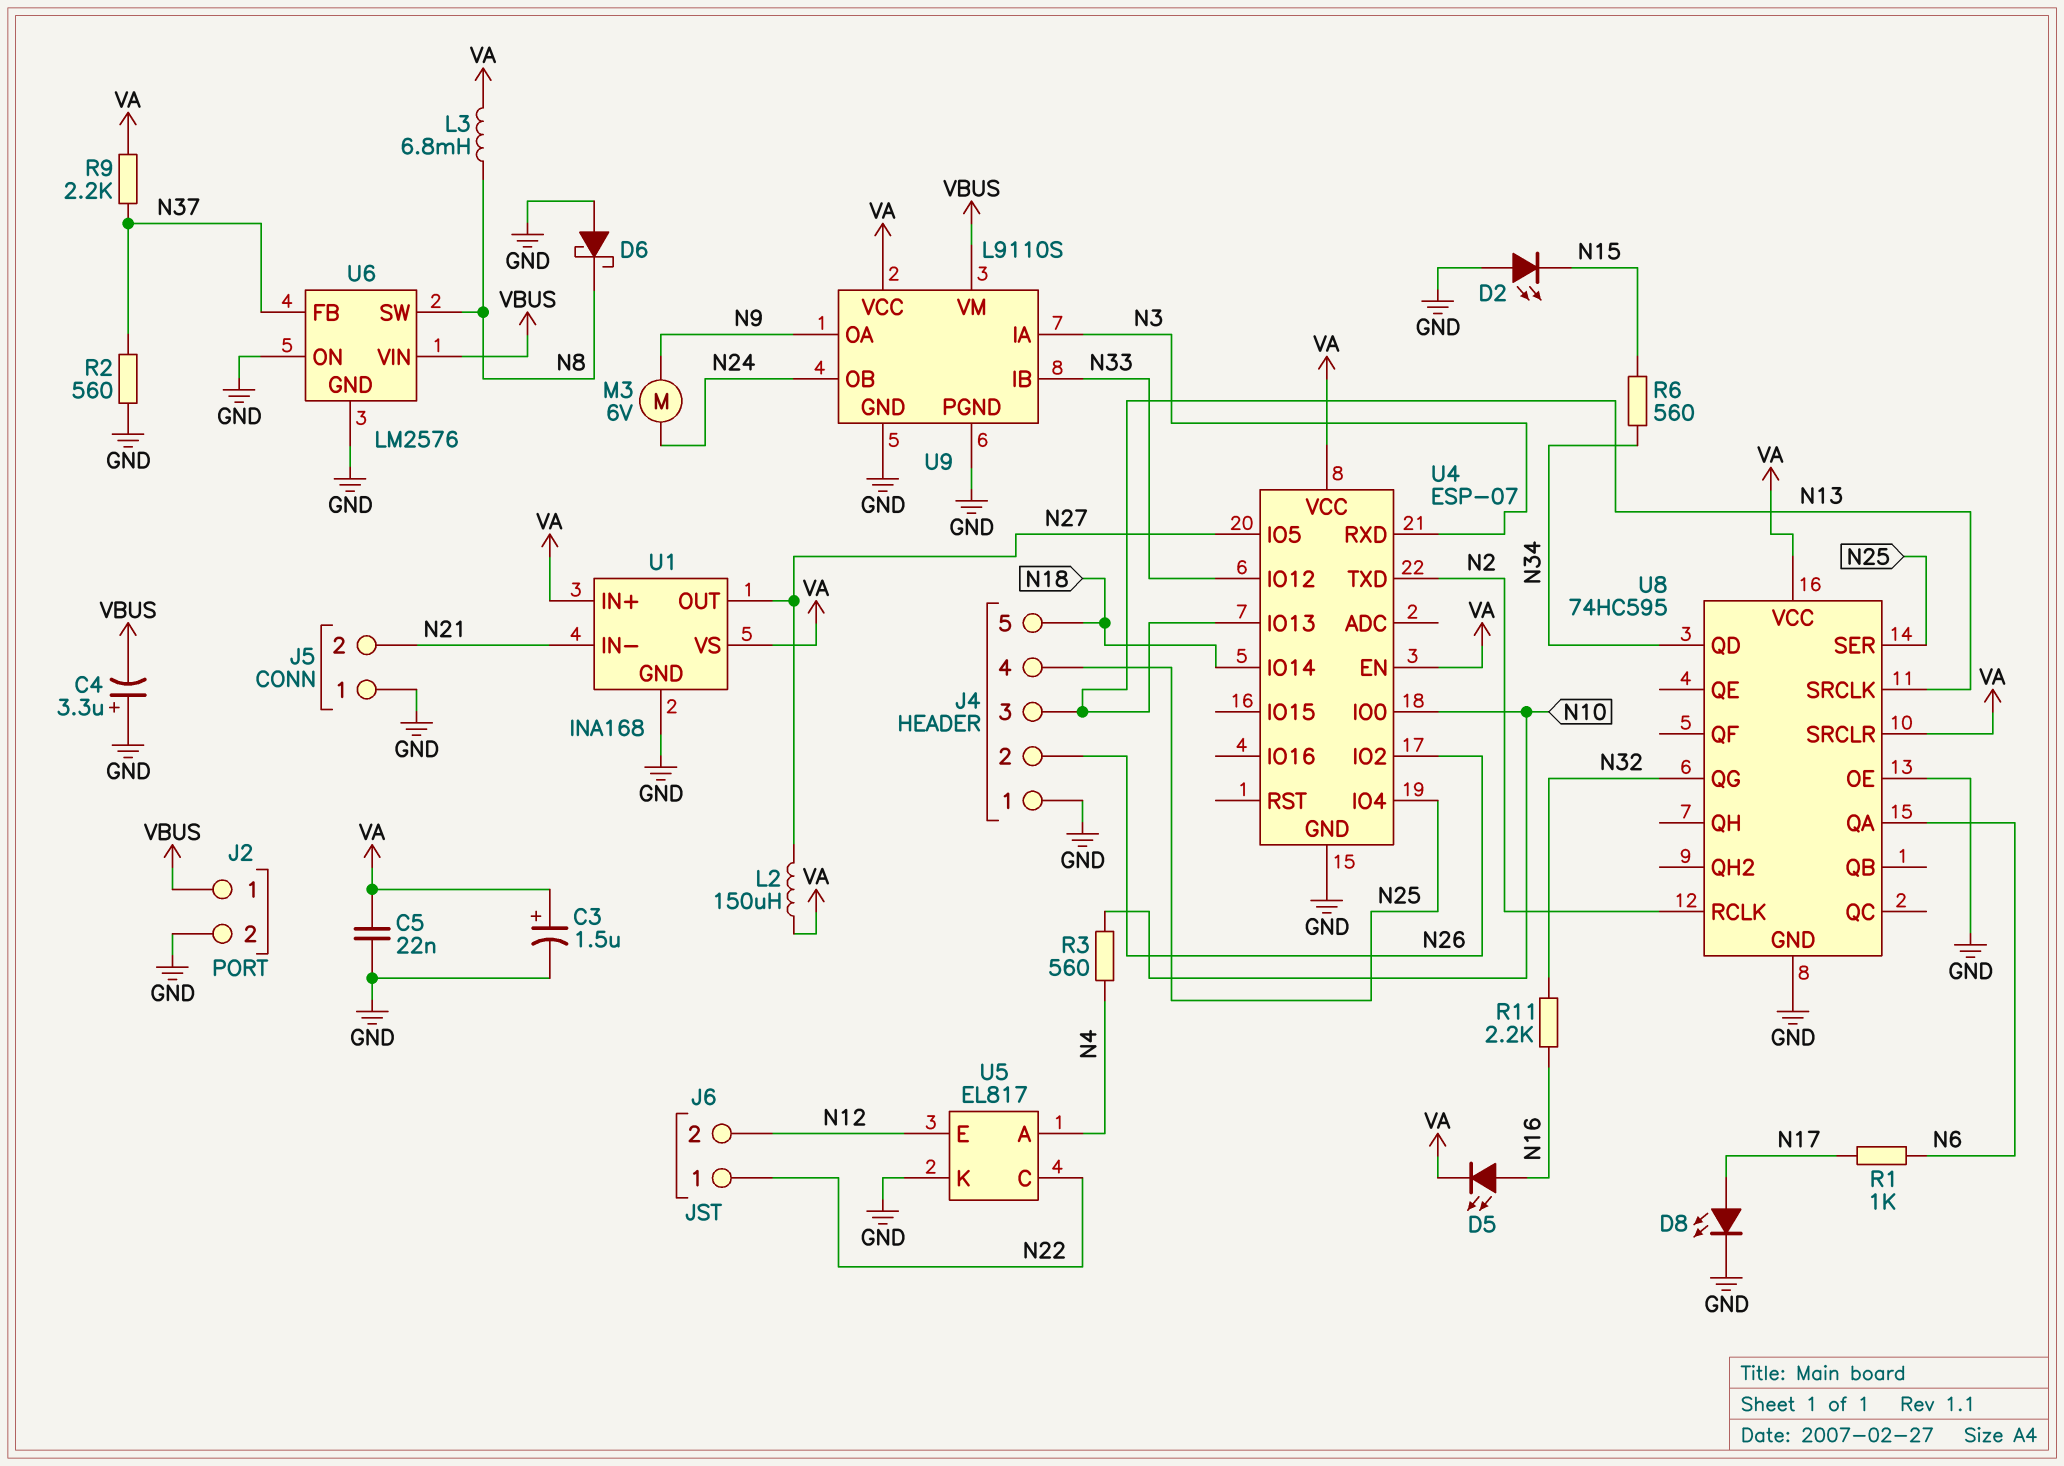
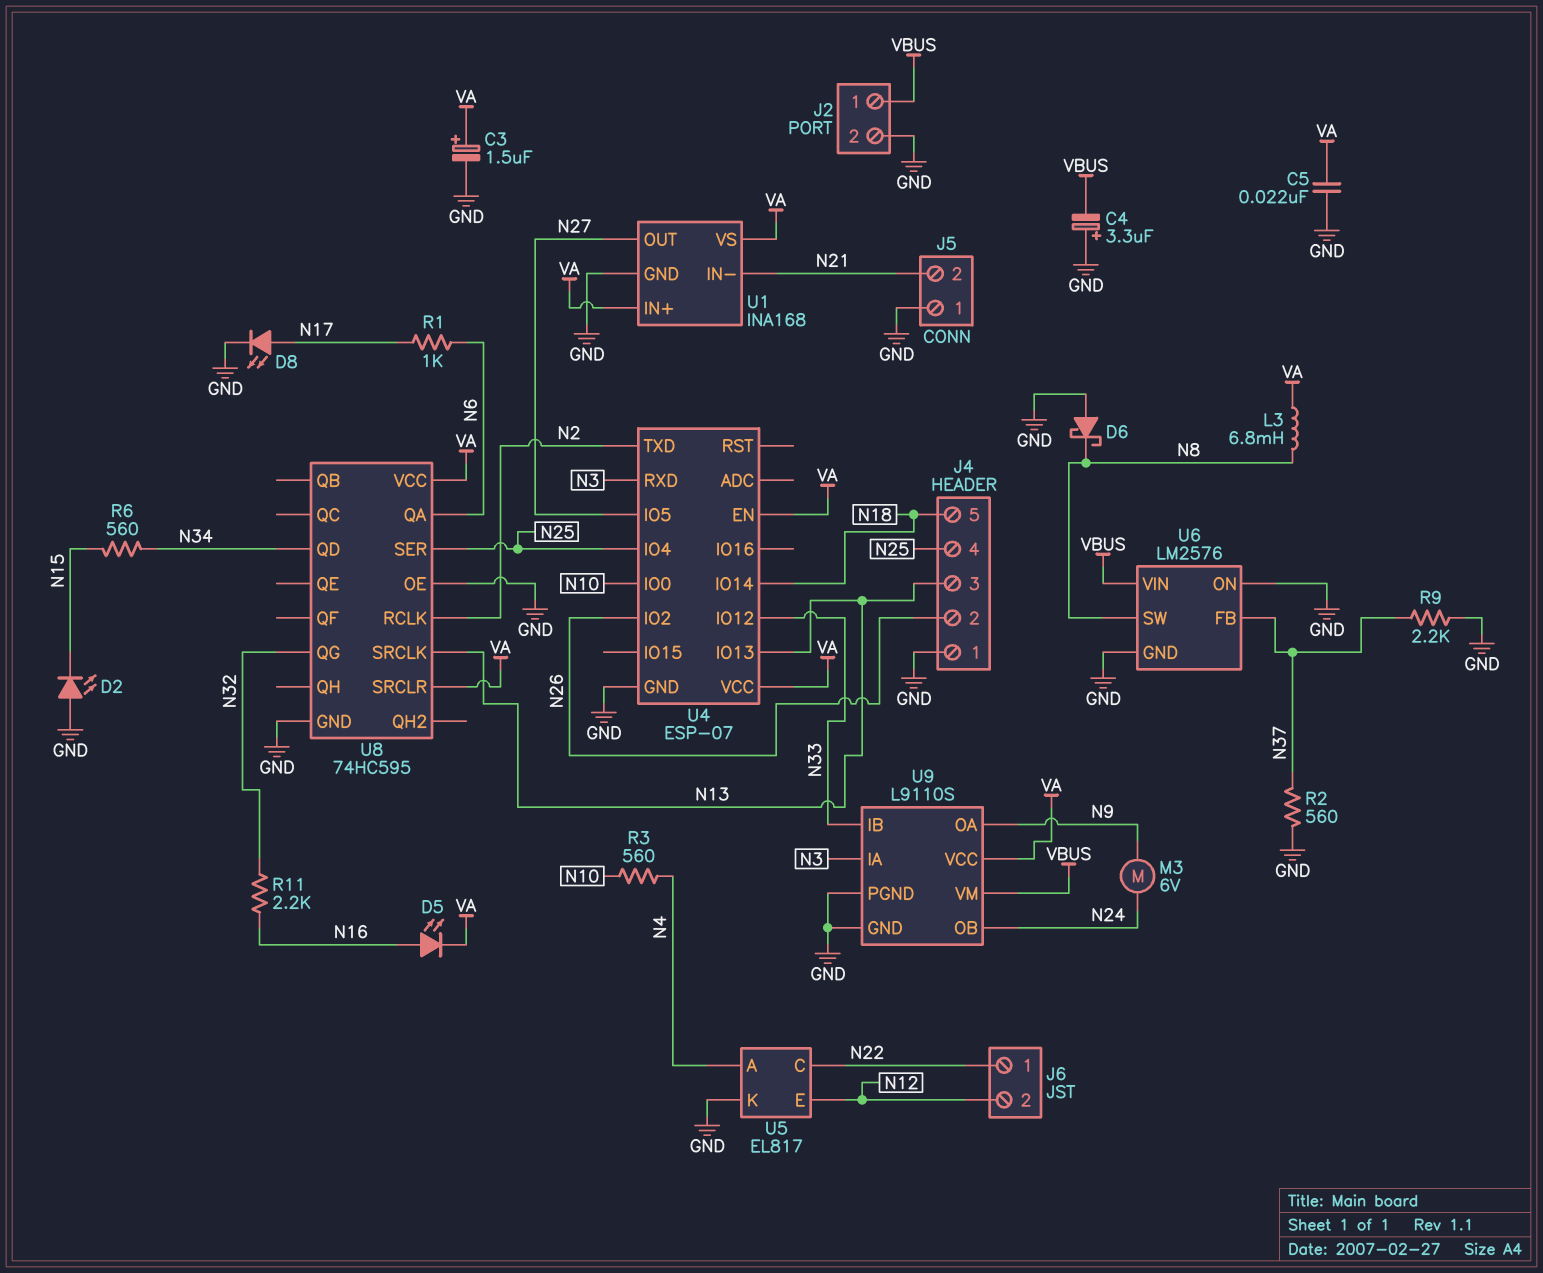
L2: 150uH (N27, VA) -> none
R9: 2.2k (N37, VA) -> 2.2k (GND, N37)

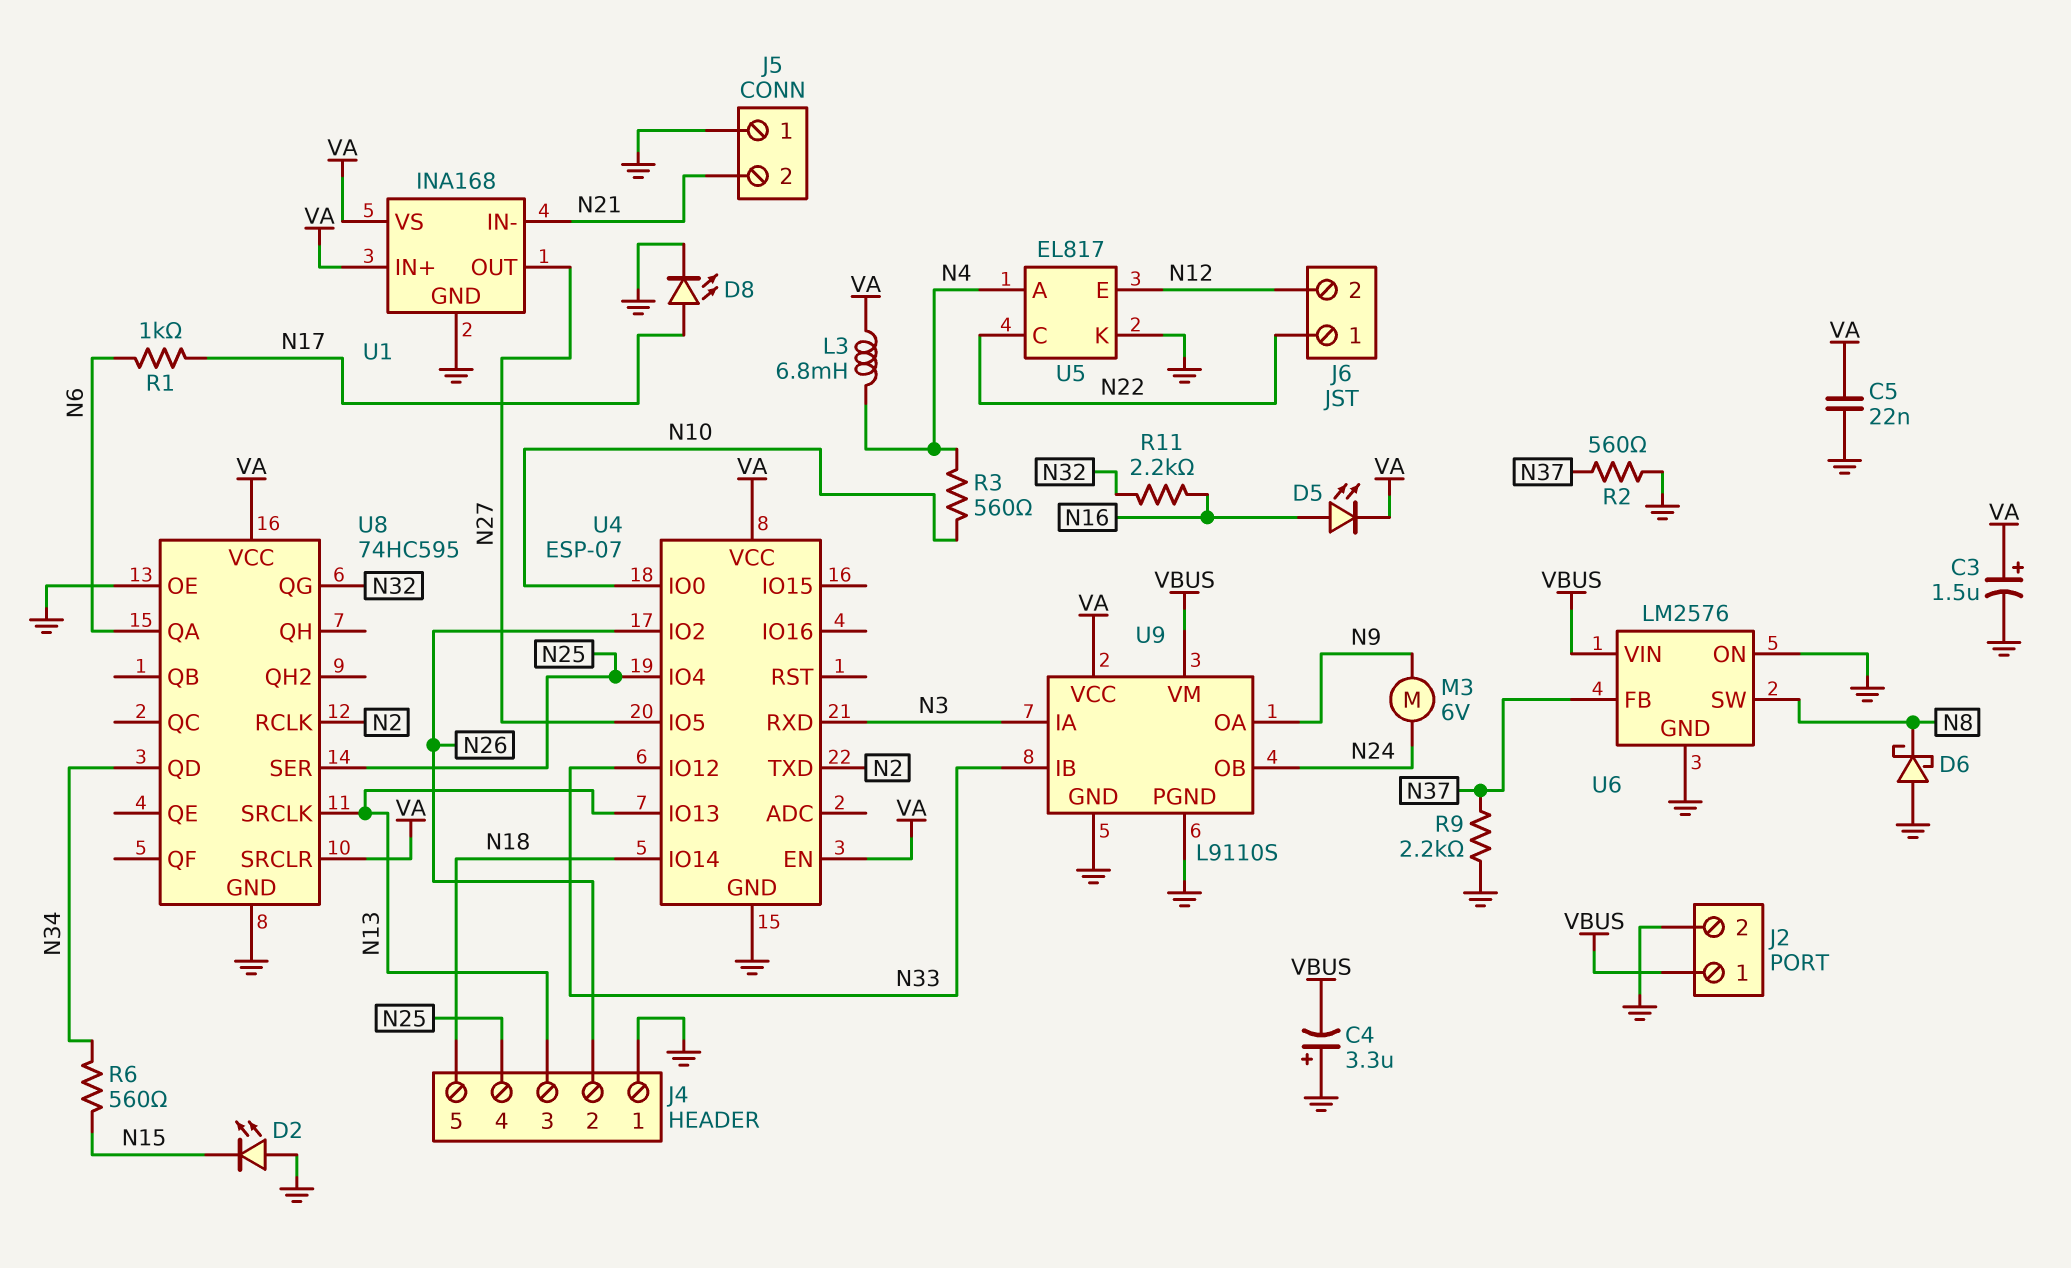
L3: 6.8mH (N8, VA) -> 6.8mH (N4, VA)

